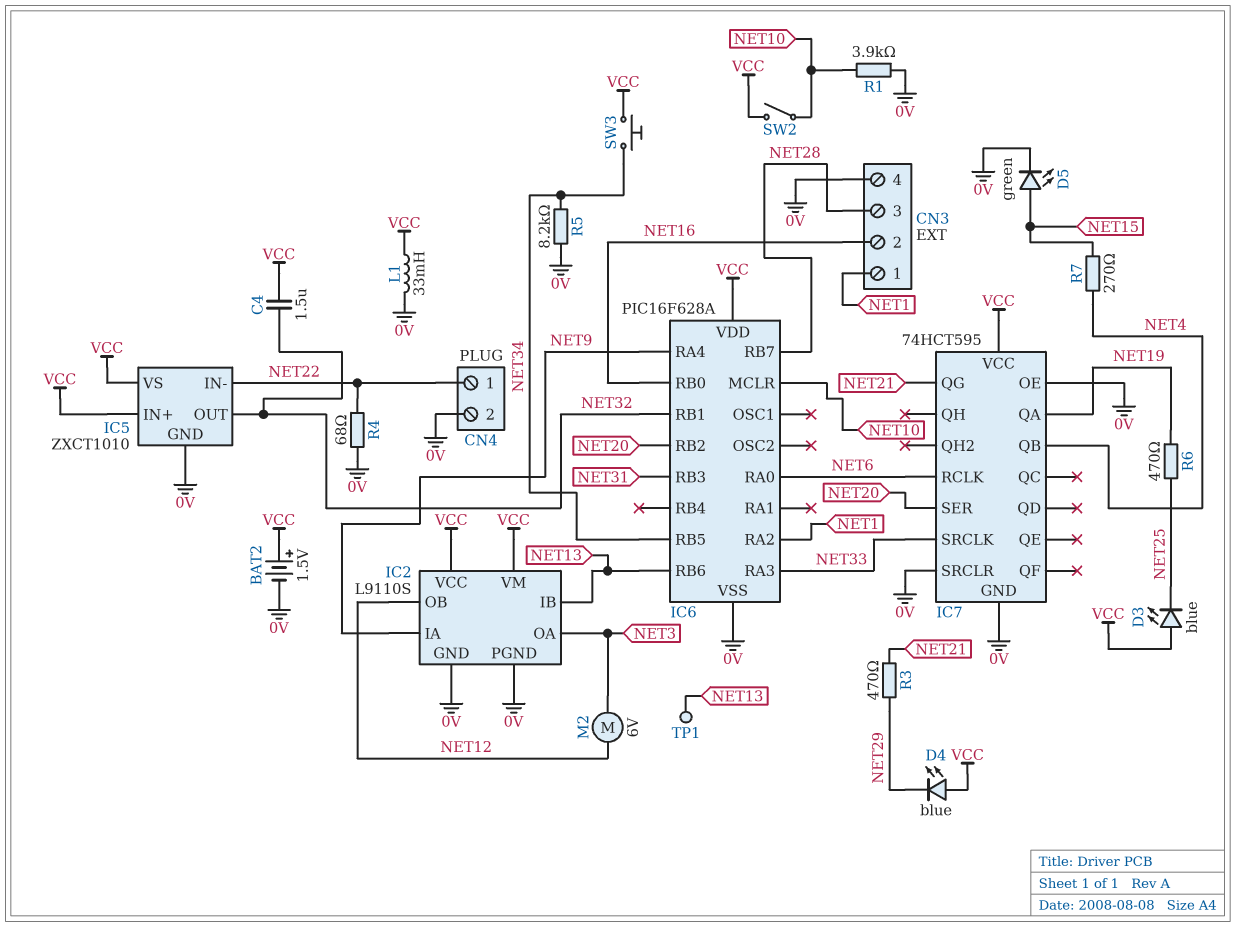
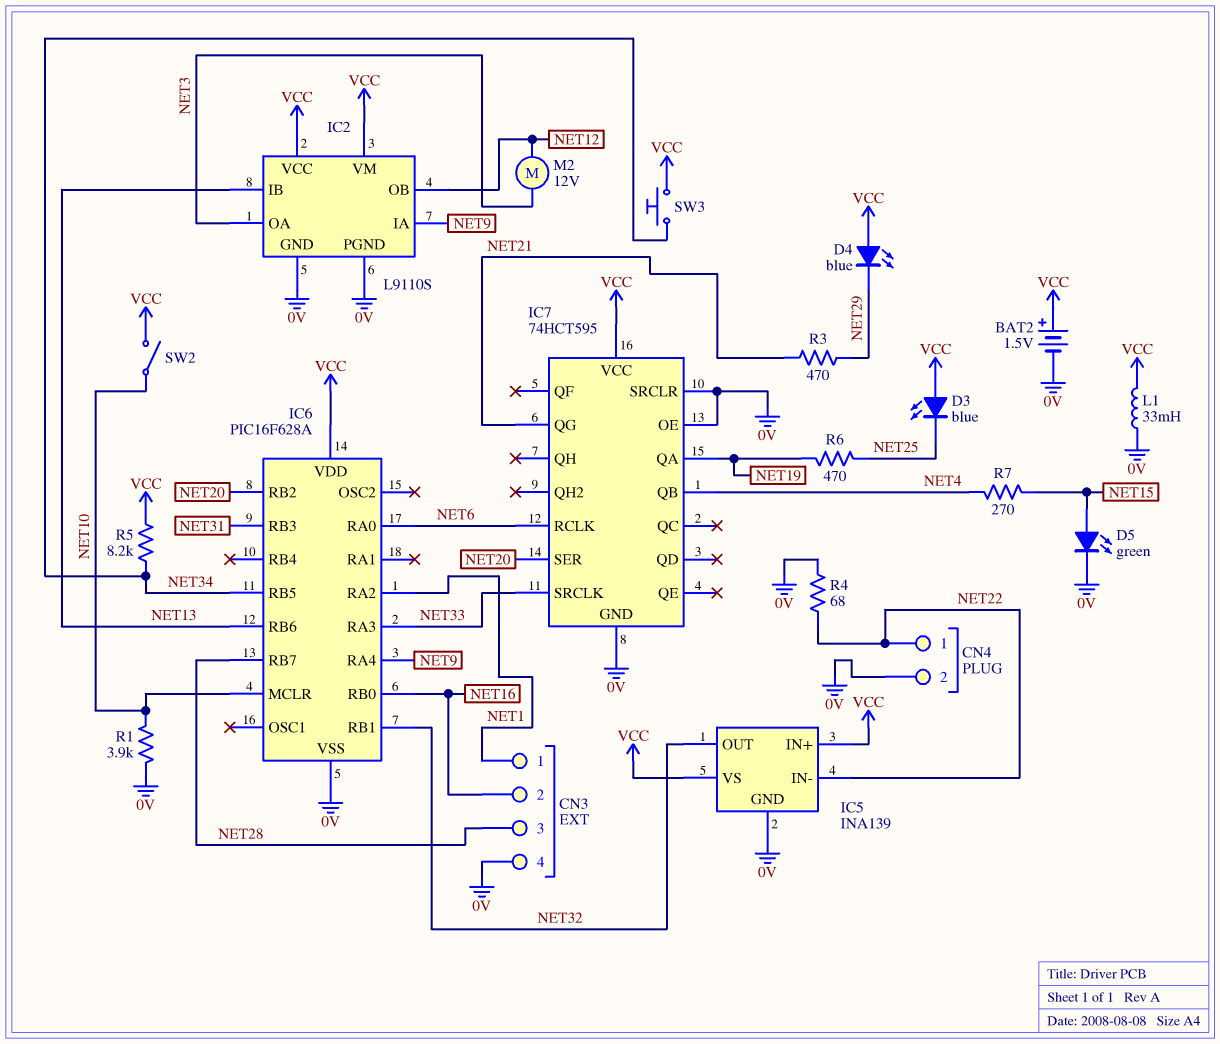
C4: 1.5uF (NET32, VCC) -> none
IC5: ZXCT1010 -> INA139
M2: motor 6V (NET3, NET12) -> motor 12V (NET3, NET12)
R5: 8.2k (0V, NET34) -> 8.2k (NET34, VCC)
TP1: test point (NET13) -> none

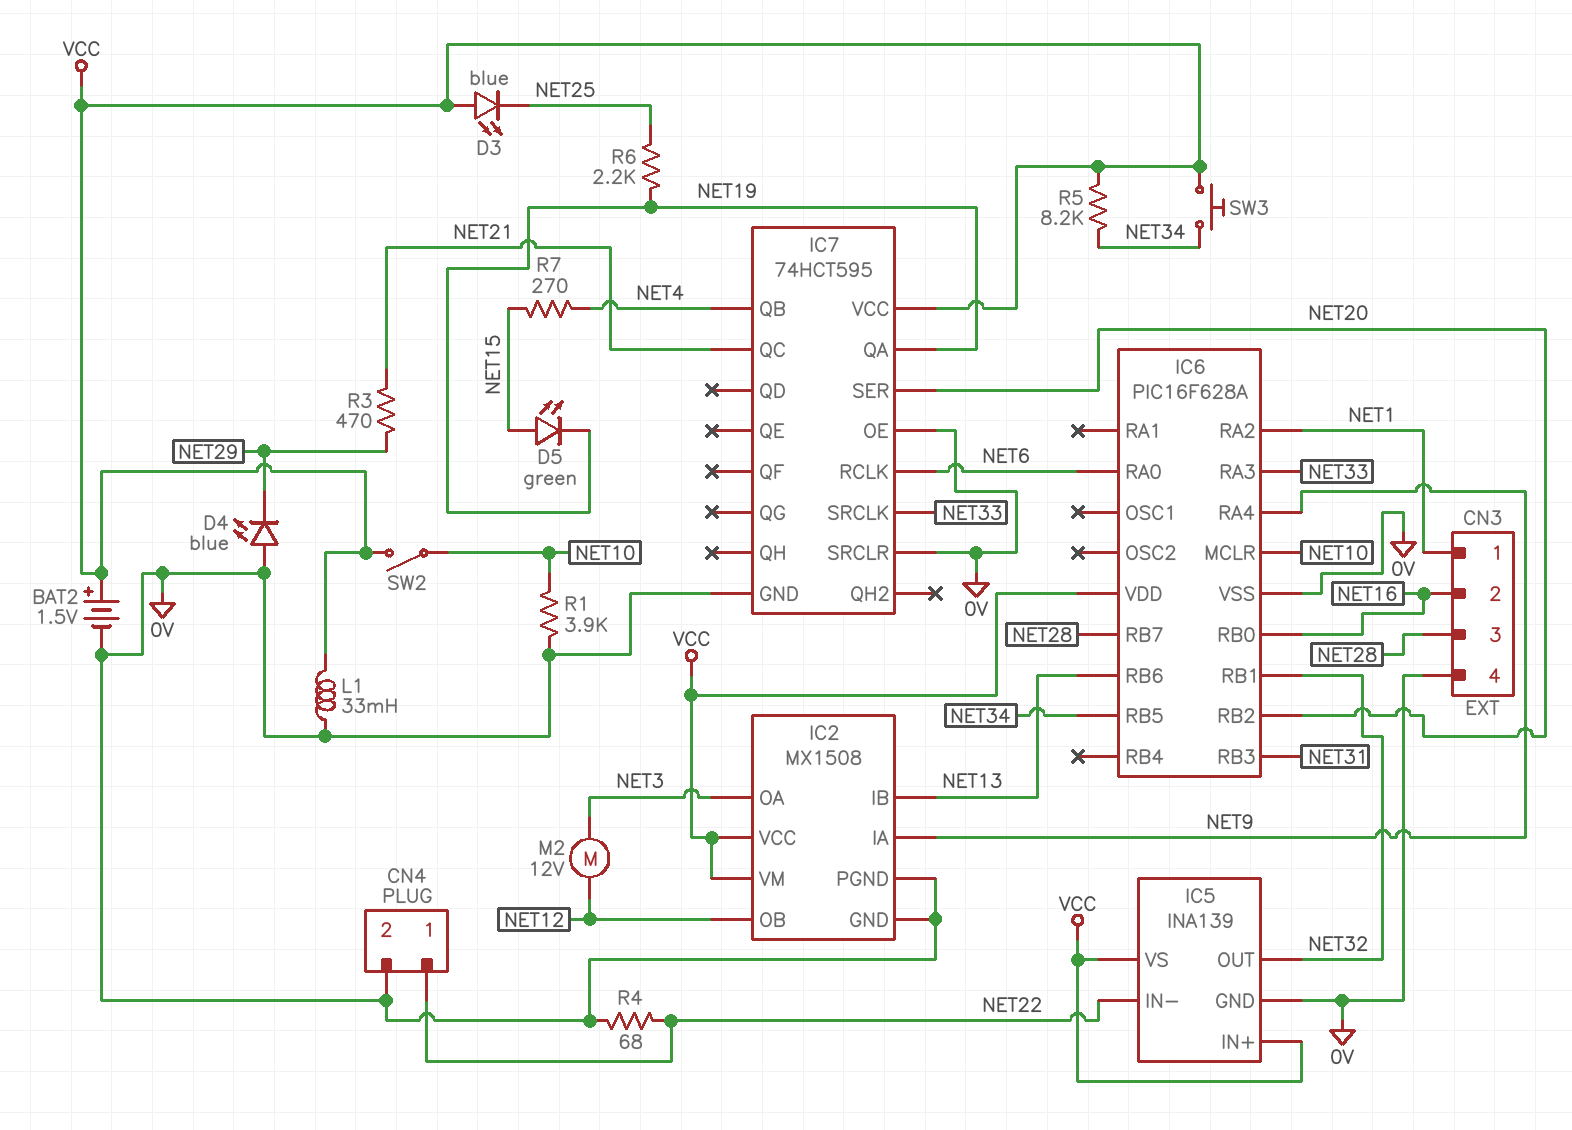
D4: LED blue (A VCC, K NET29) -> LED blue (A 0V, K NET29)
D5: LED green (A NET15, K 0V) -> LED green (A NET15, K NET19)
IC2: L9110S -> MX1508
IC7 pin QC: none -> NET21
IC7 pin QG: NET21 -> none
R6: 470 (NET19, NET25) -> 2.2k (NET19, NET25)

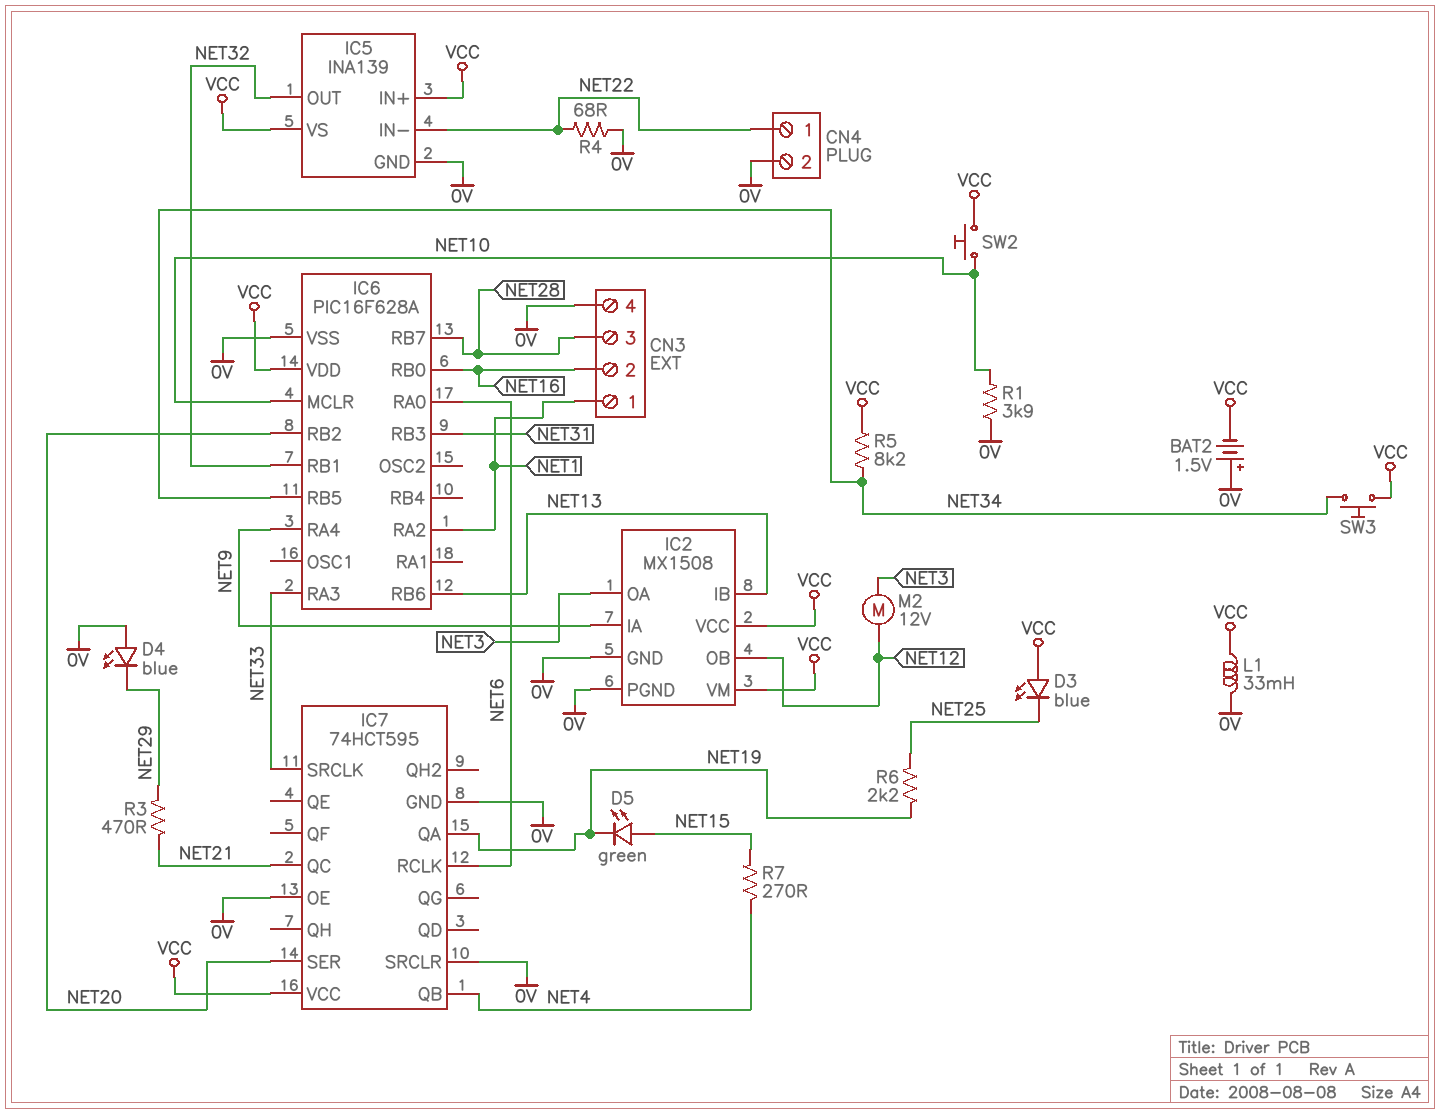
BAT2: 1.5V (plus VCC, minus 0V) -> 1.5V (plus 0V, minus VCC)
SW2: switch (NET10, VCC) -> button (NET10, VCC)

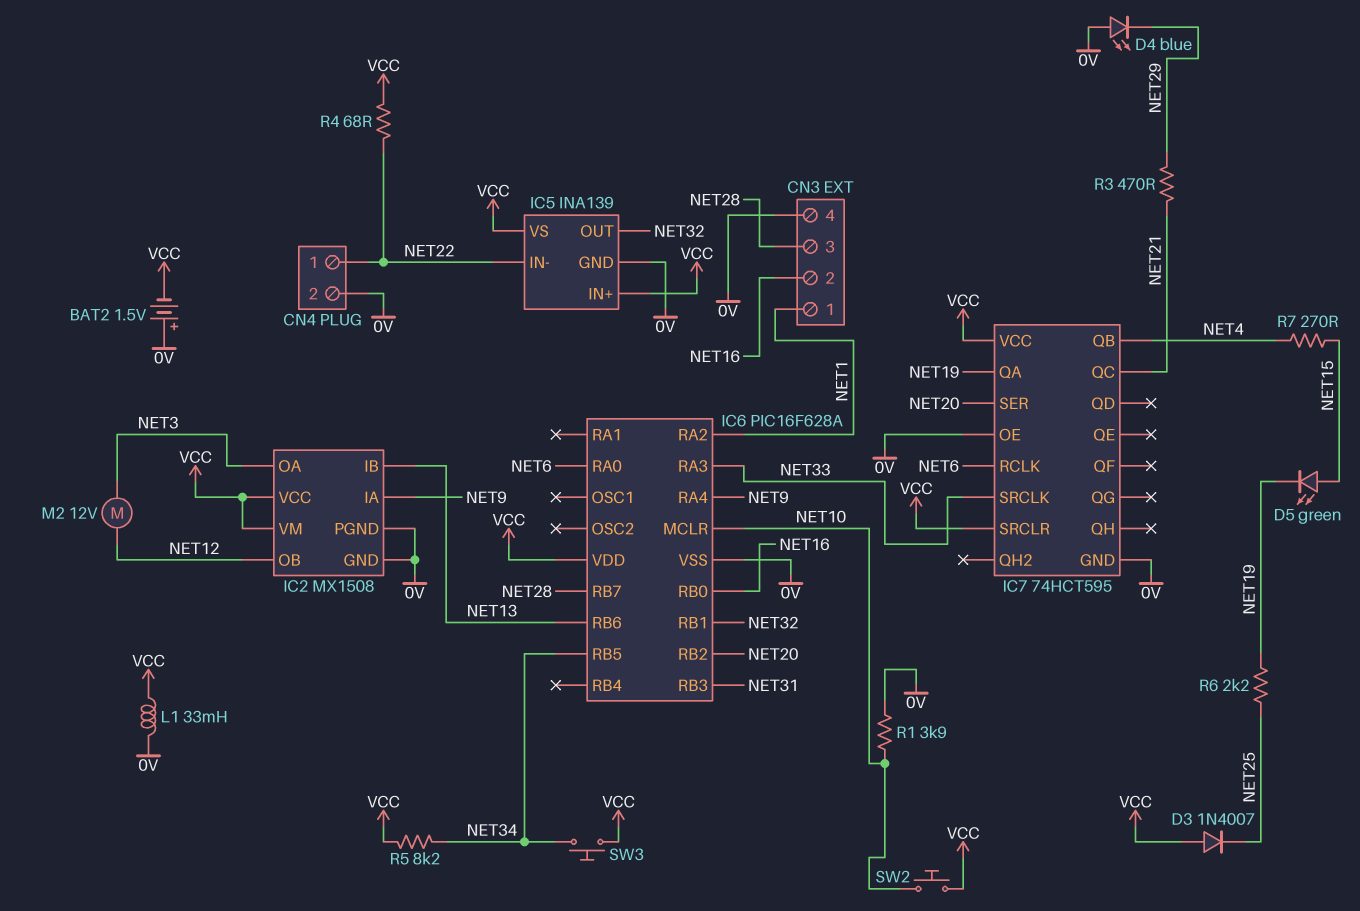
D3: LED blue (A VCC, K NET25) -> diode 1N4007 (A VCC, K NET25)
IC7 pin SRCLR: 0V -> VCC
R4: 68 (0V, NET22) -> 68 (NET22, VCC)

